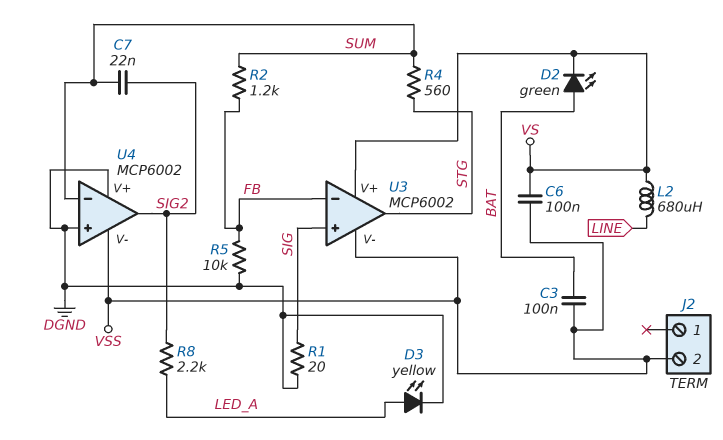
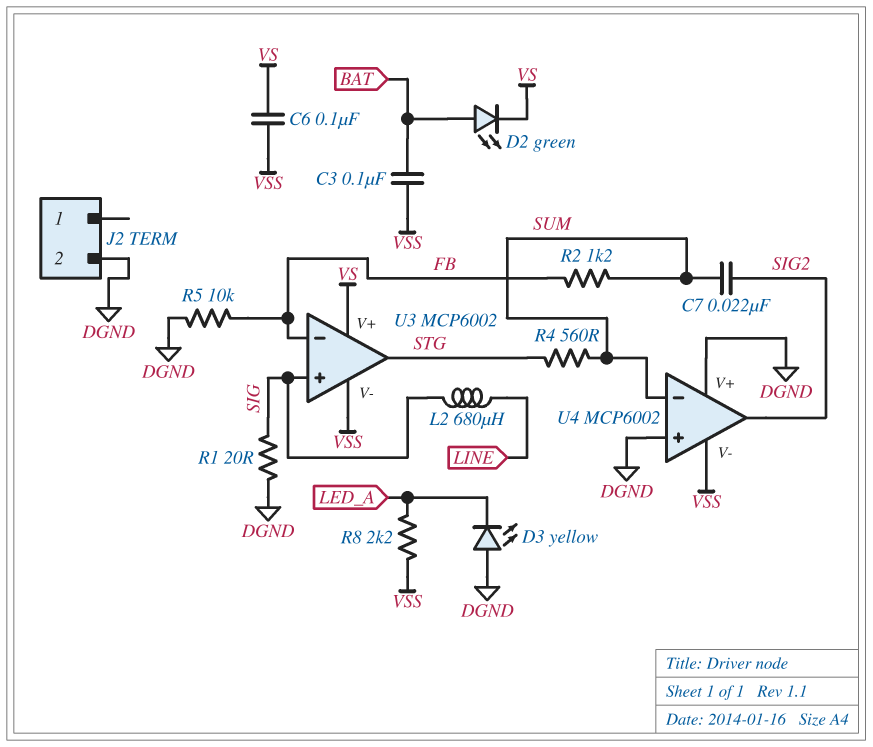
D3: LED yellow (A LED_A, K DGND) -> LED yellow (A DGND, K LED_A)
J2 pin 2: VSS -> DGND
L2: 680uH (LINE, VS) -> 680uH (LINE, SIG)
R8: 2.2k (LED_A, SIG2) -> 2.2k (LED_A, VSS)

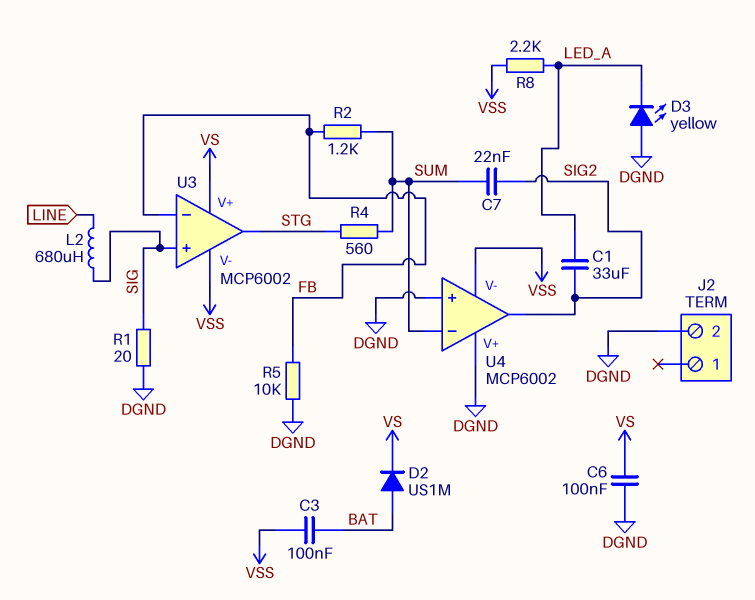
C1: none -> 33uF (LED_A, SIG2)
C6: 100nF (VS, VSS) -> 100nF (DGND, VS)
D2: LED green (A BAT, K VS) -> diode US1M (A BAT, K VS)

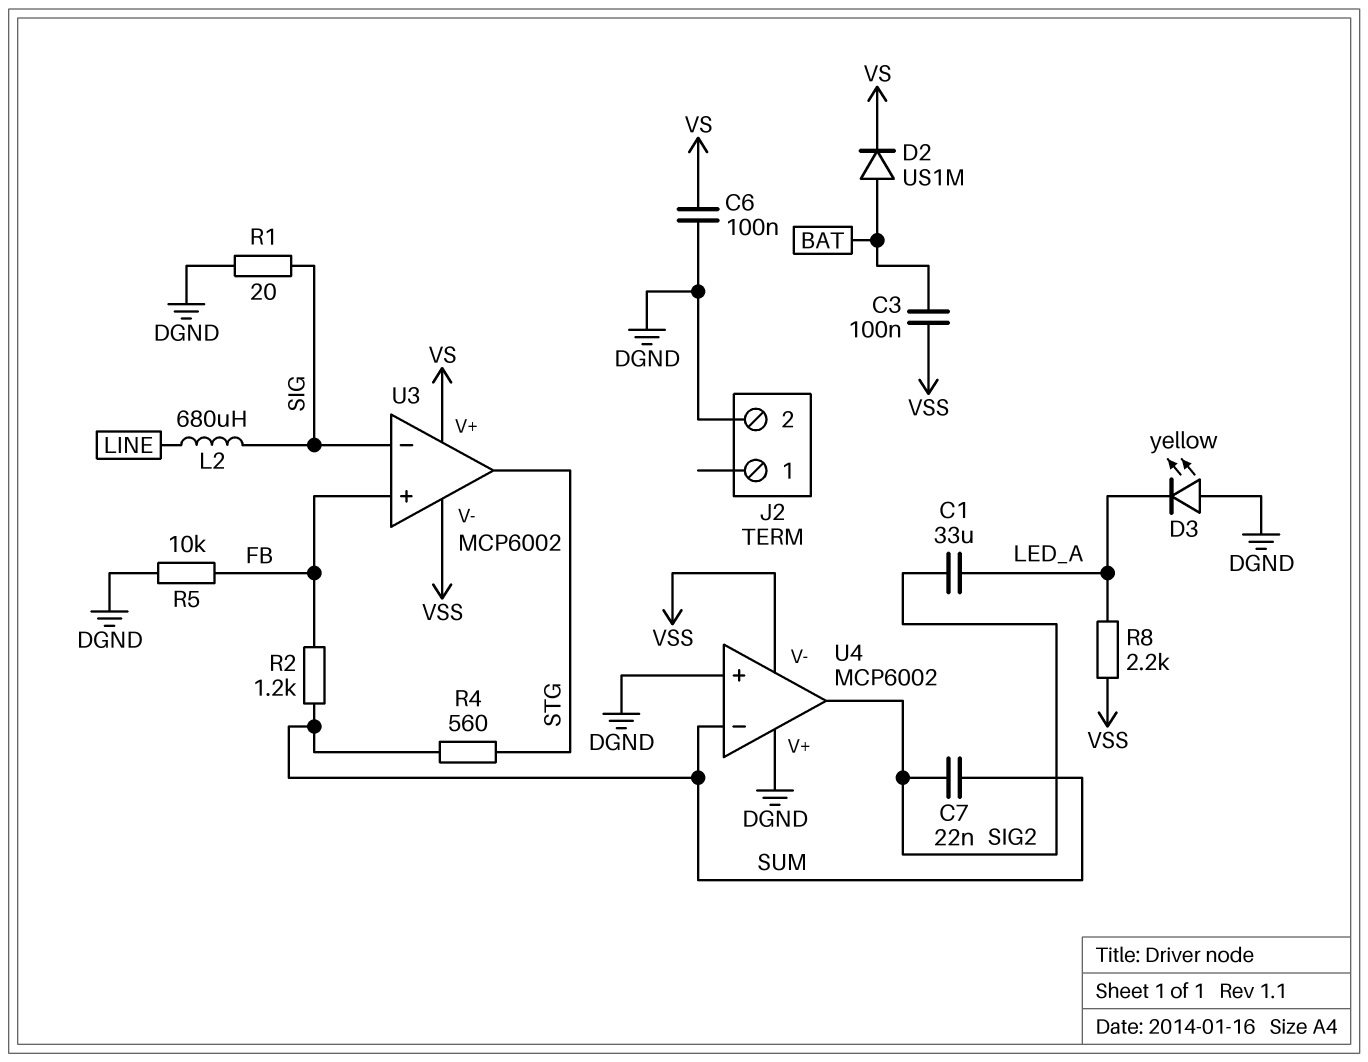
U3 pin in+: SIG -> FB
U3 pin in-: FB -> SIG

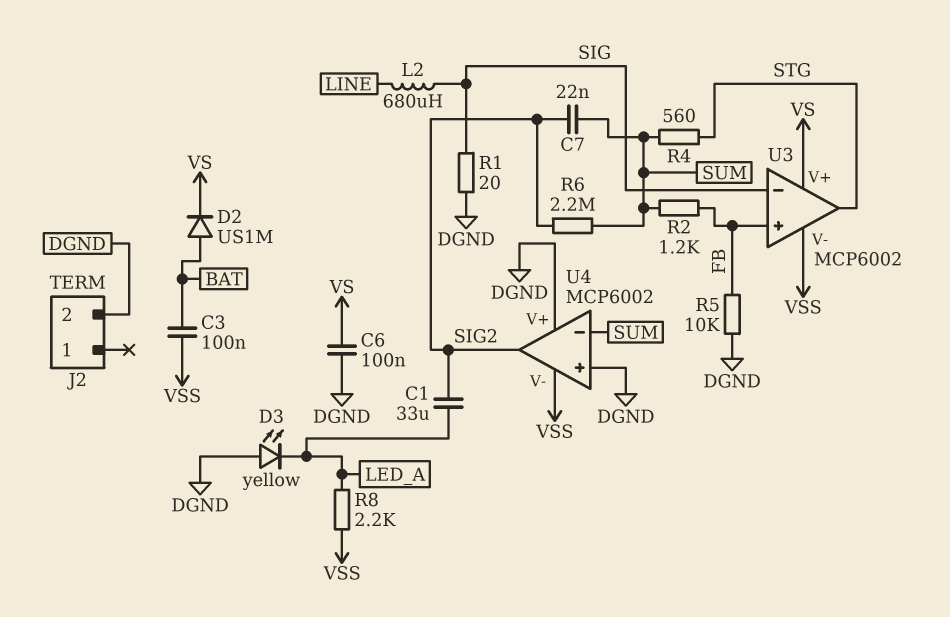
R6: none -> 2.2M (SIG2, SUM)

